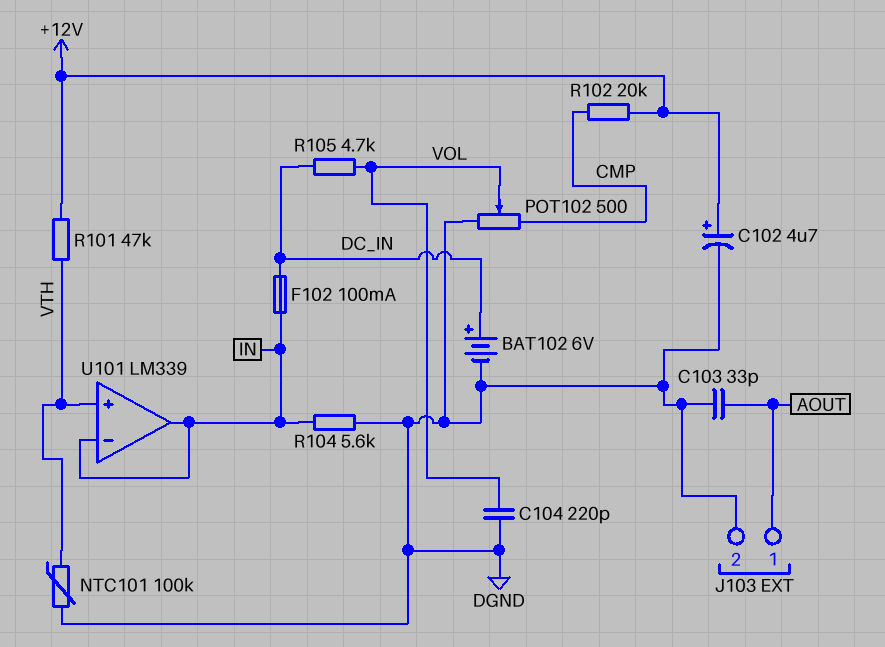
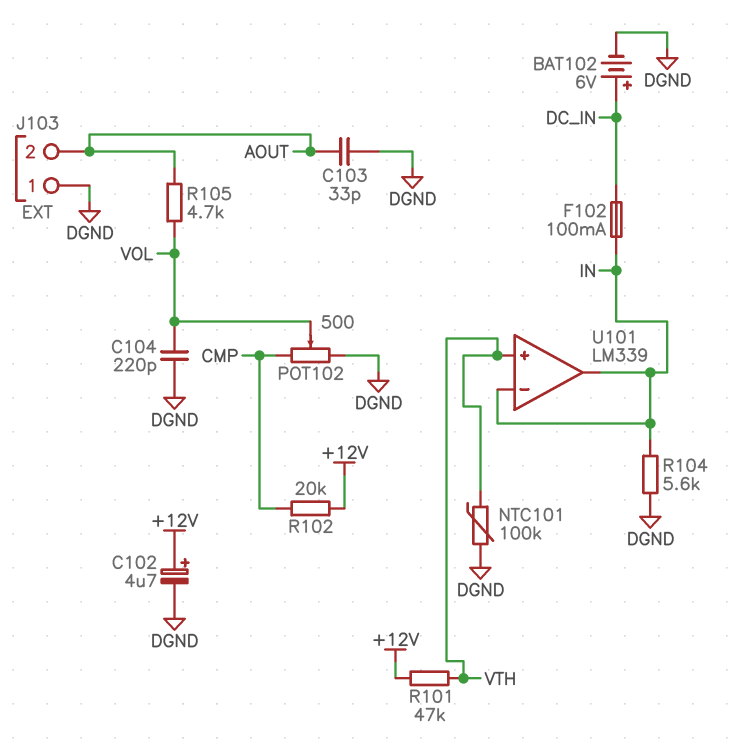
J103 pin 1: AOUT -> DGND
J103 pin 2: DGND -> AOUT
R105: 4.7k (DC_IN, VOL) -> 4.7k (AOUT, VOL)

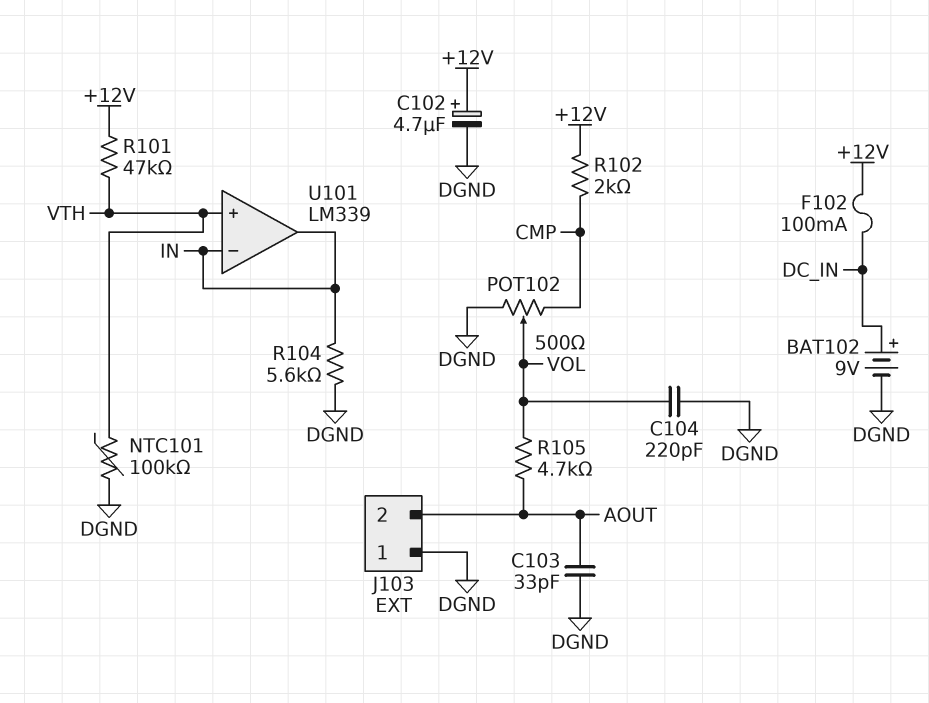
BAT102: 6V (plus DC_IN, minus DGND) -> 9V (plus DC_IN, minus DGND)
F102: 100mA (DC_IN, IN) -> 100mA (+12V, DC_IN)
R102: 20k (+12V, CMP) -> 2k (+12V, CMP)

